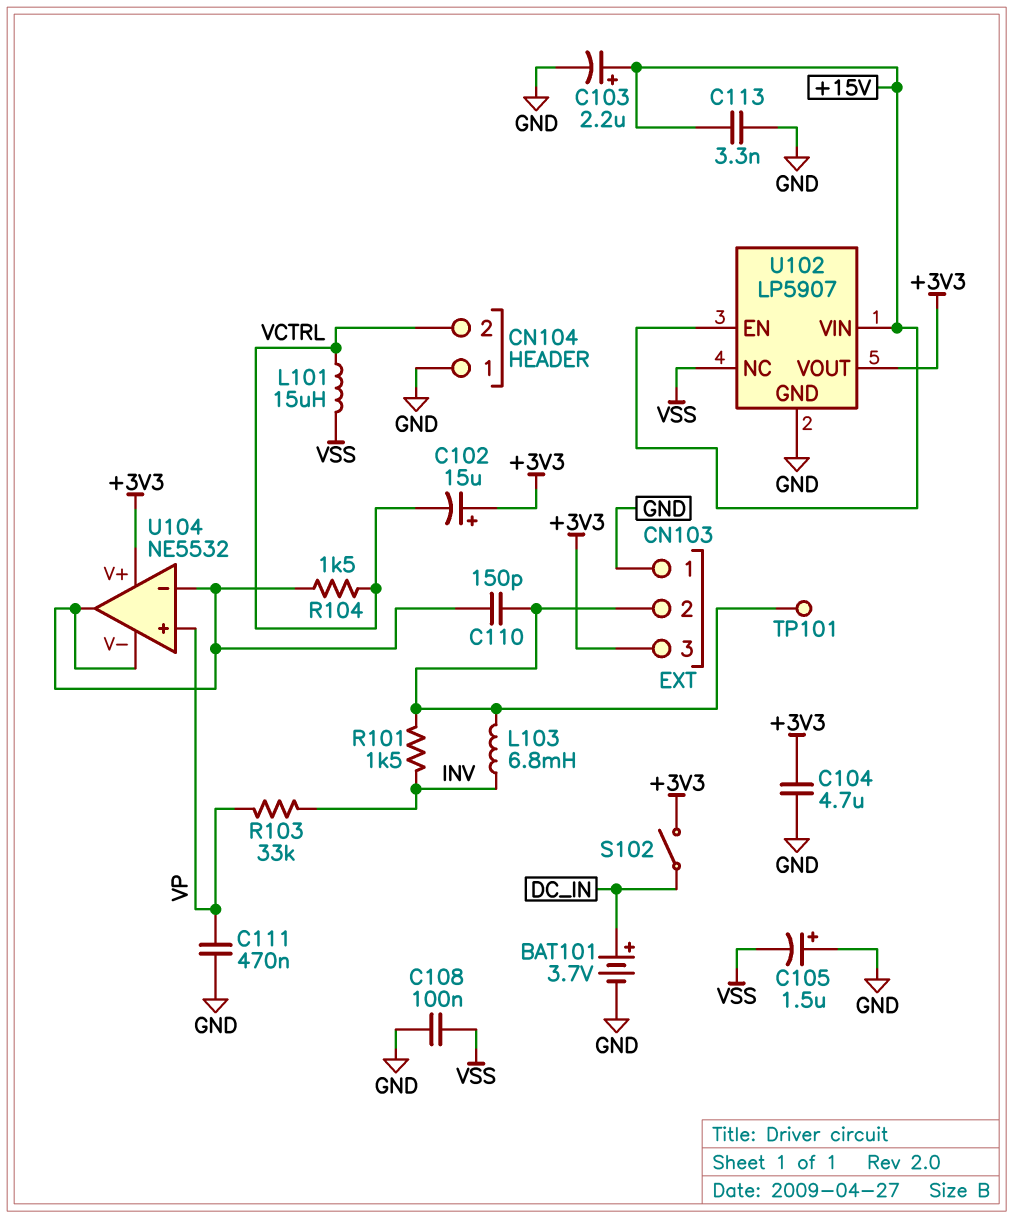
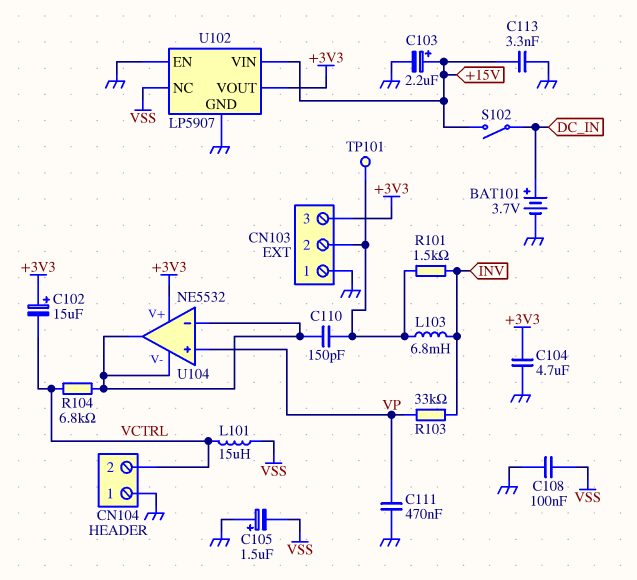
R104: 1.5k (U104/V-, VCTRL) -> 6.8k (U104/V-, VCTRL)
S102: switch (+3V3, DC_IN) -> switch (+15V, DC_IN)
U102 pin EN: +15V -> GND

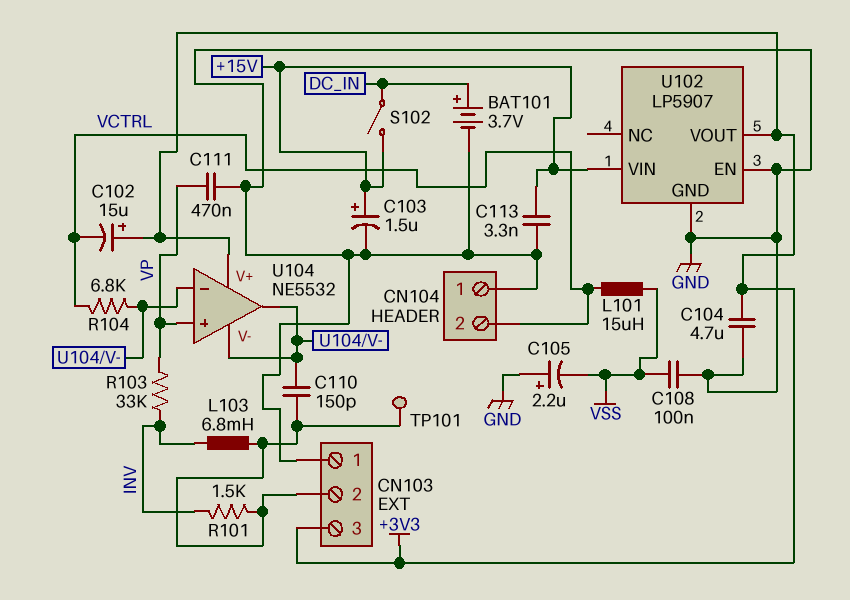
C103: 2.2uF (plus +15V, minus GND) -> 1.5uF (plus +15V, minus GND)
C105: 1.5uF (plus GND, minus VSS) -> 2.2uF (plus GND, minus VSS)
U102 pin NC: VSS -> none

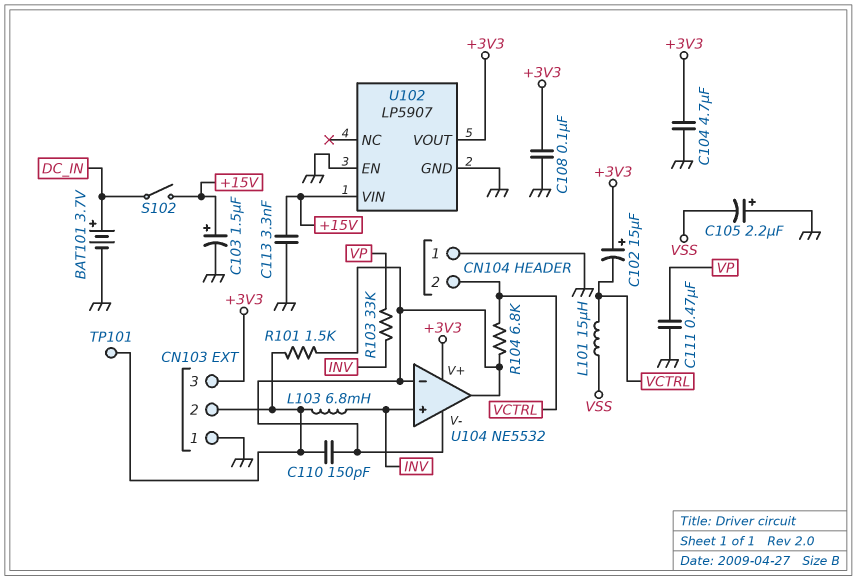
C108: 100nF (GND, VSS) -> 100nF (+3V3, GND)
R101: 1.5k (CN103/2, INV) -> 1.5k (CN103/2, U104/V-)
U104 pin in+: VP -> INV

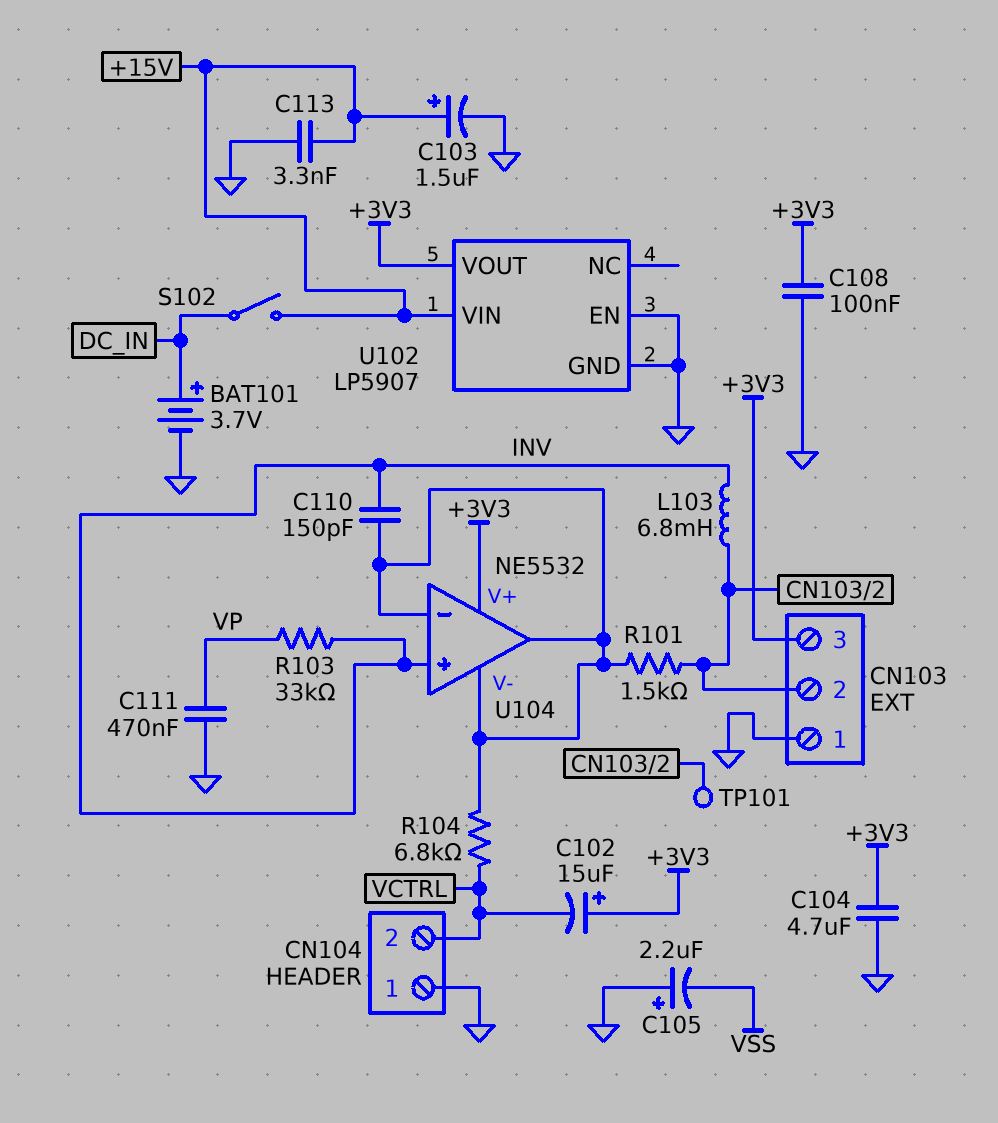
C110: 150pF (CN103/2, U104/V-) -> 150pF (INV, U104/V-)
L101: 15uH (VCTRL, VSS) -> none

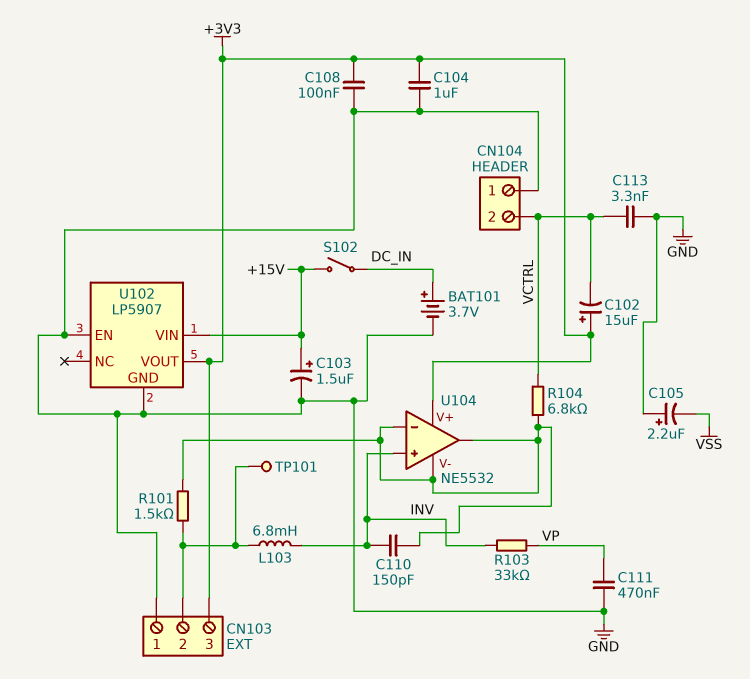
C104: 4.7uF (+3V3, GND) -> 1uF (+3V3, GND)
C113: 3.3nF (+15V, GND) -> 3.3nF (GND, VCTRL)

